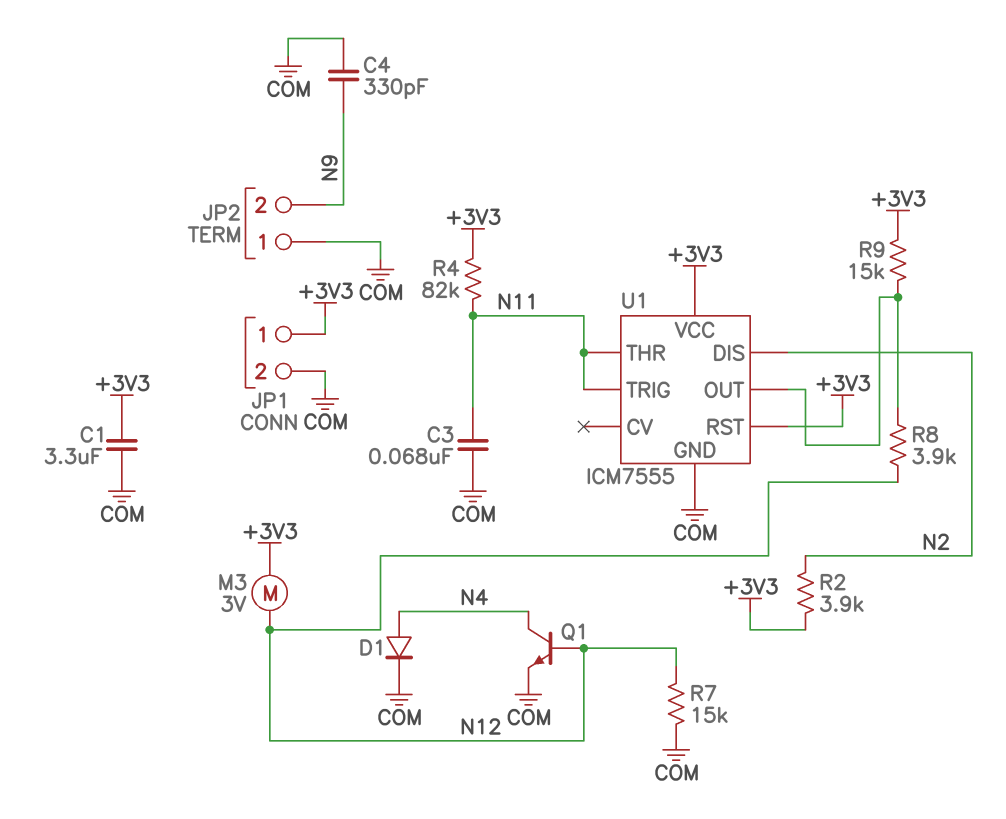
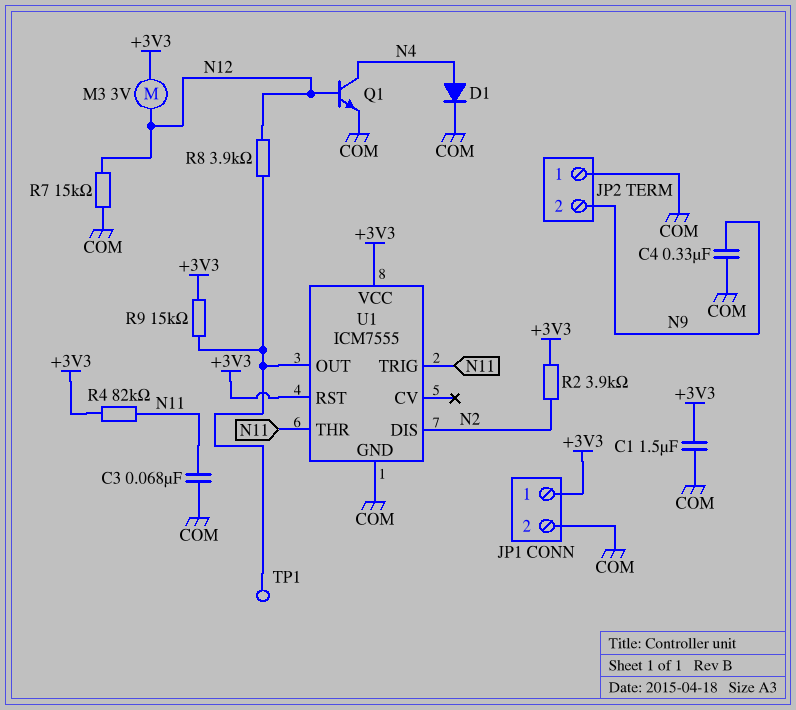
C1: 3.3uF (+3V3, COM) -> 1.5uF (+3V3, COM)
C4: 330pF (COM, N9) -> 330nF (COM, N9)
TP1: none -> test point (U1/OUT)

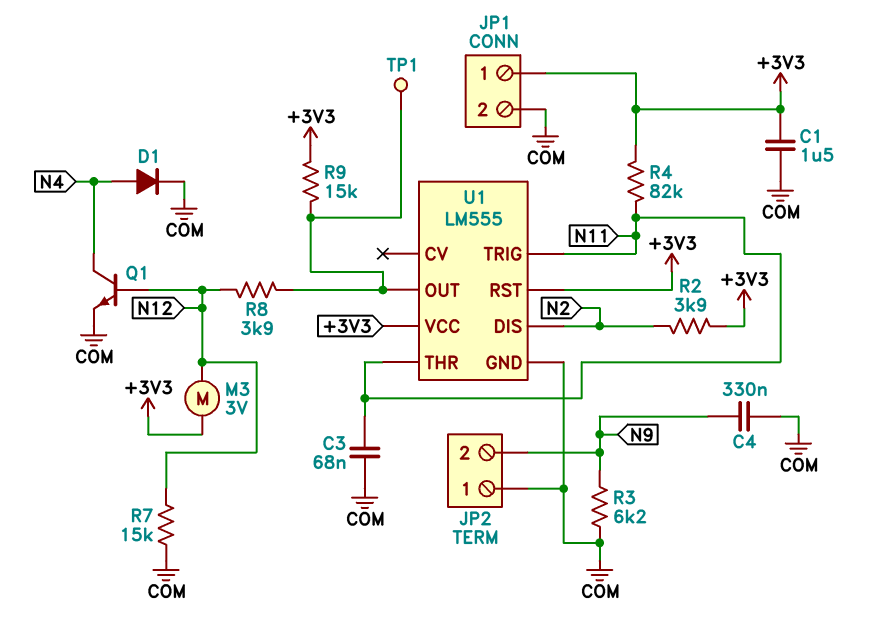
R3: none -> 6.2k (COM, N9)
U1: ICM7555 -> LM555

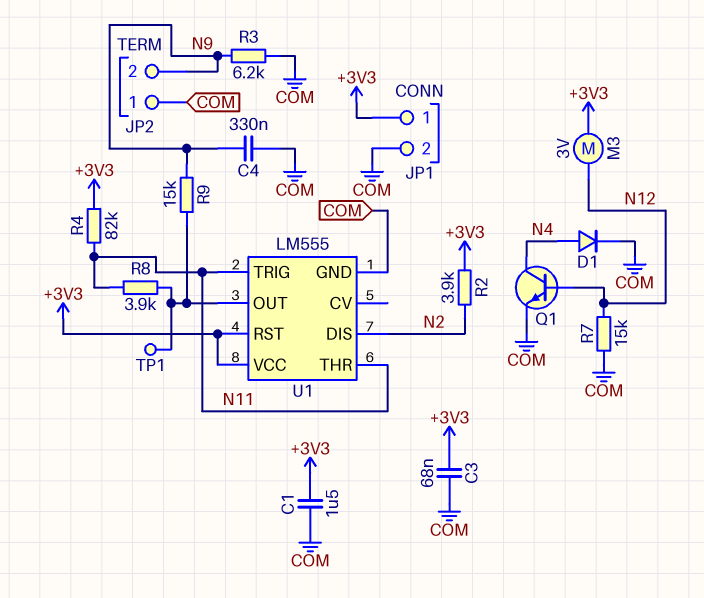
C3: 68nF (COM, N11) -> 68nF (+3V3, COM)
R8: 3.9k (N12, U1/OUT) -> 3.9k (N11, U1/OUT)
R9: 15k (+3V3, U1/OUT) -> 15k (N9, U1/OUT)

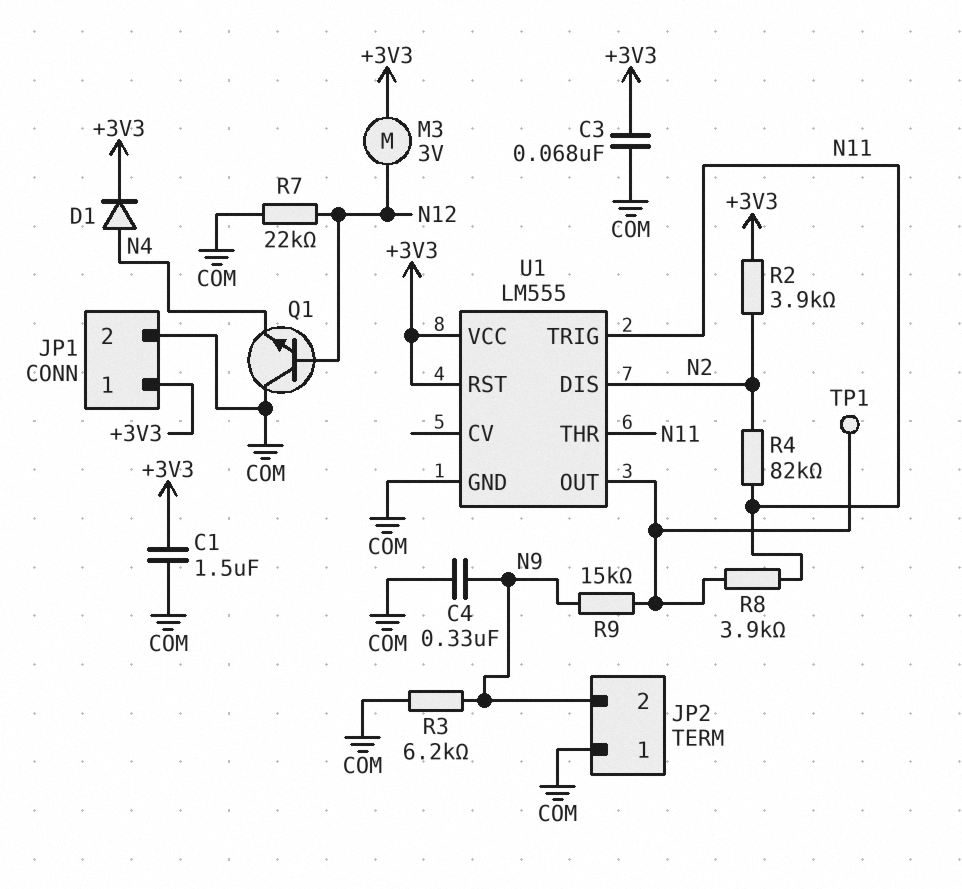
D1: diode (A N4, K COM) -> diode (A N4, K +3V3)
Q1: NPN (B N12, C N4, E COM) -> NPN (B N12, C COM, E N4)
R4: 82k (+3V3, N11) -> 82k (N2, N11)
R7: 15k (COM, N12) -> 22k (COM, N12)

